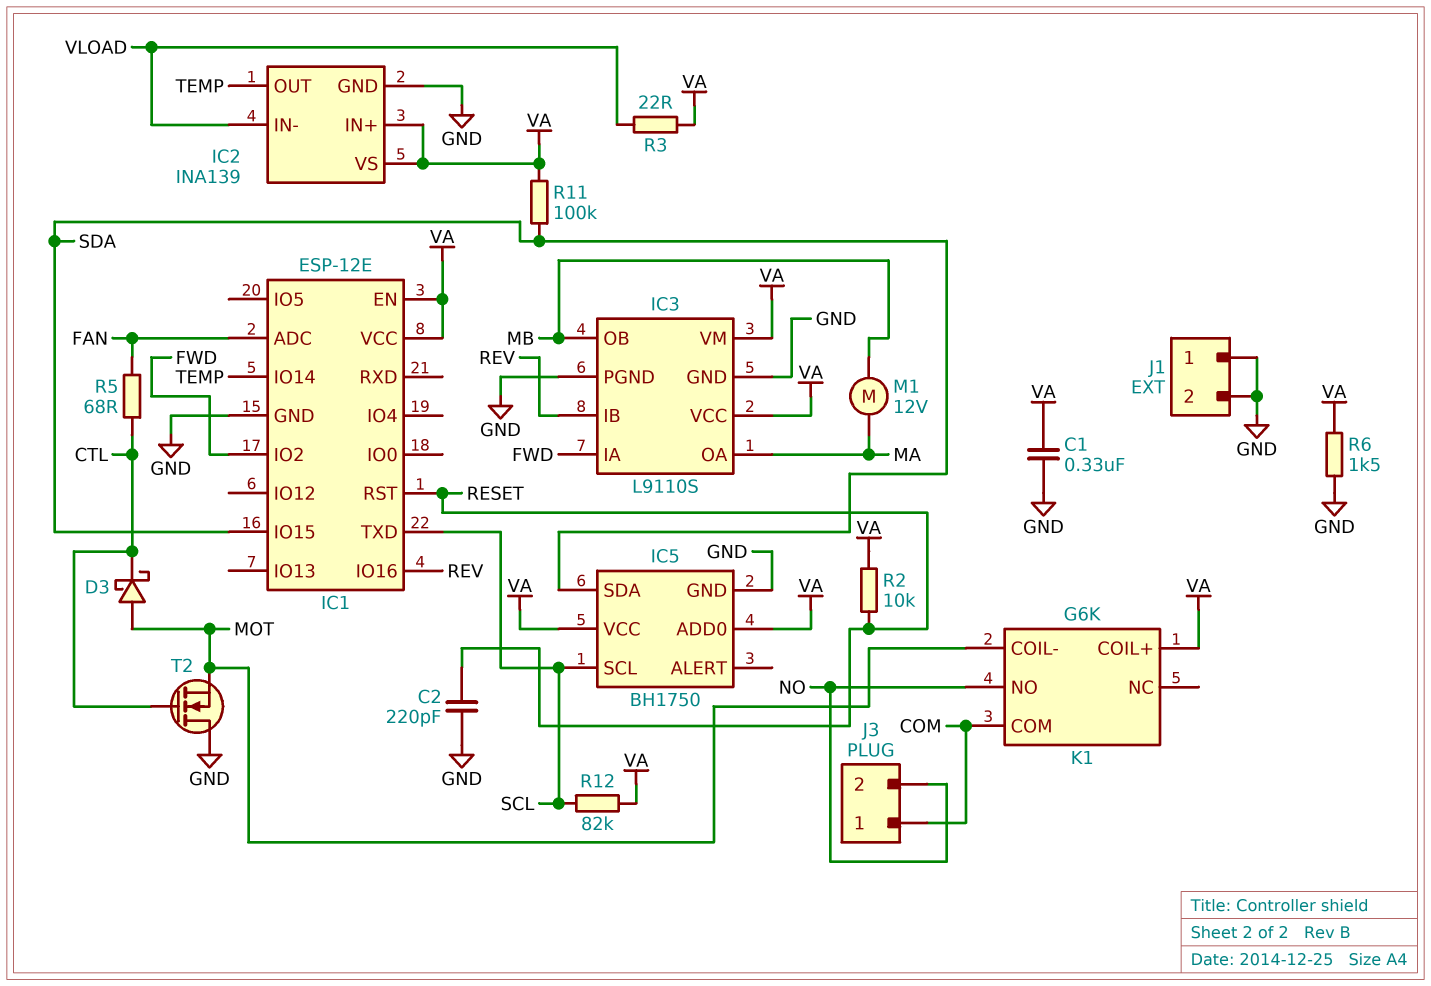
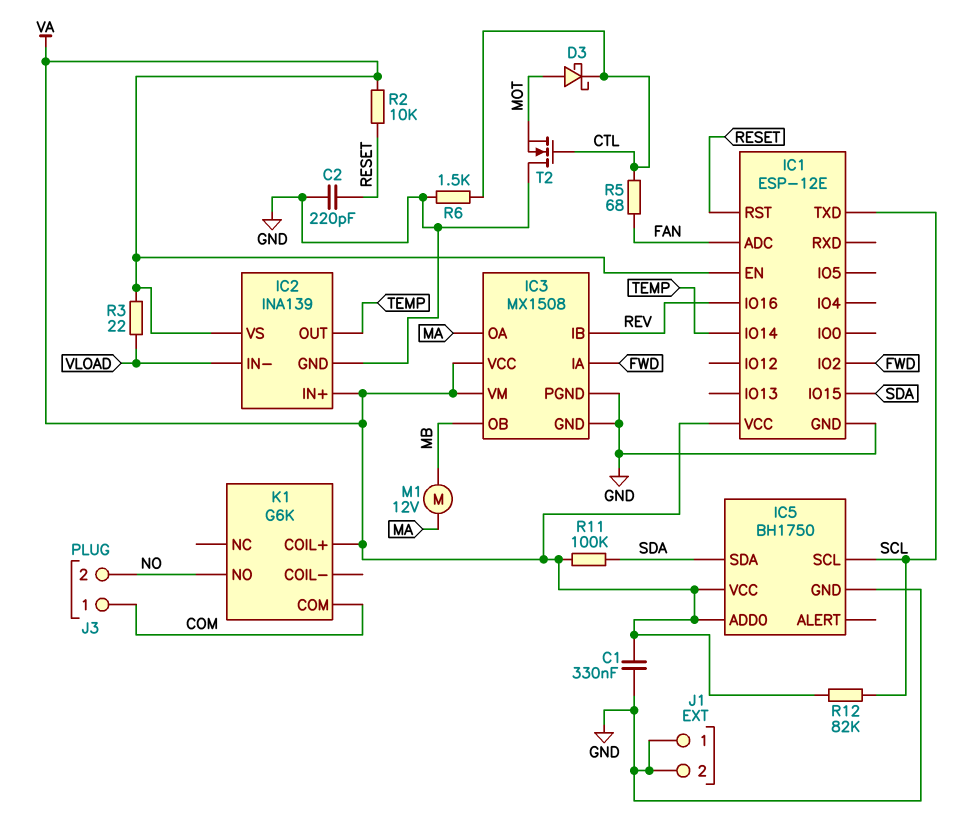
IC3: L9110S -> MX1508
K1 pin COIL-: MOT -> none
R6: 1.5k (GND, VA) -> 1.5k (CTL, GND)

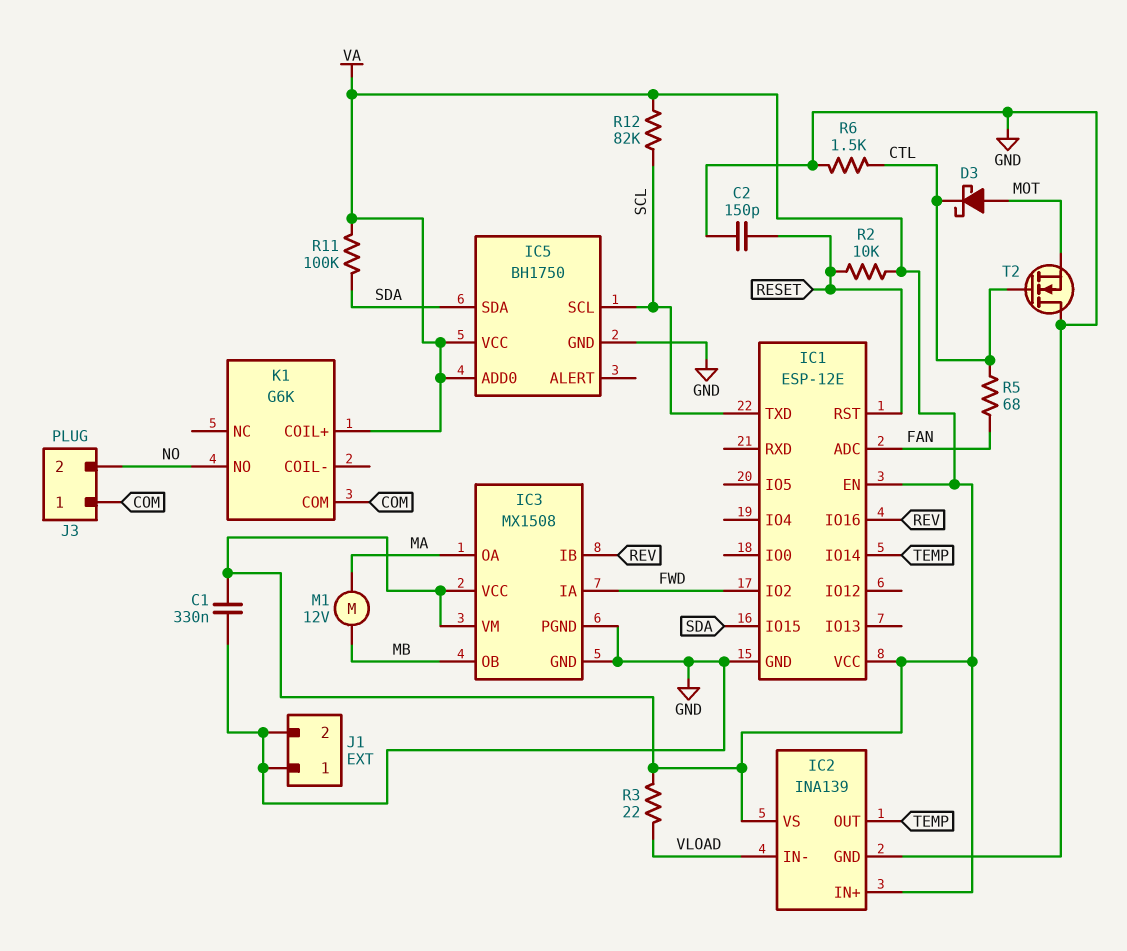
C2: 220pF (GND, RESET) -> 150pF (GND, RESET)

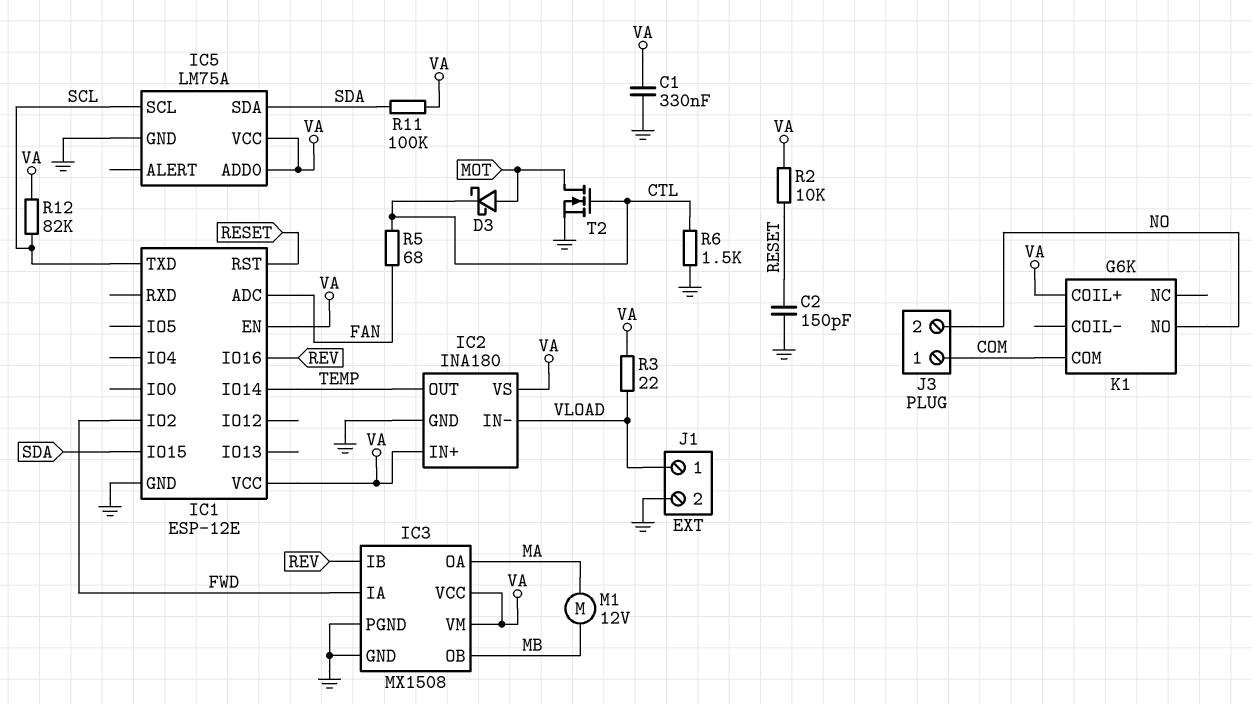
IC2: INA139 -> INA180
IC5: BH1750 -> LM75A
J1 pin 1: GND -> VLOAD
T2: NMOS (G CTL, D GND, S MOT) -> NMOS (G CTL, D MOT, S GND)

